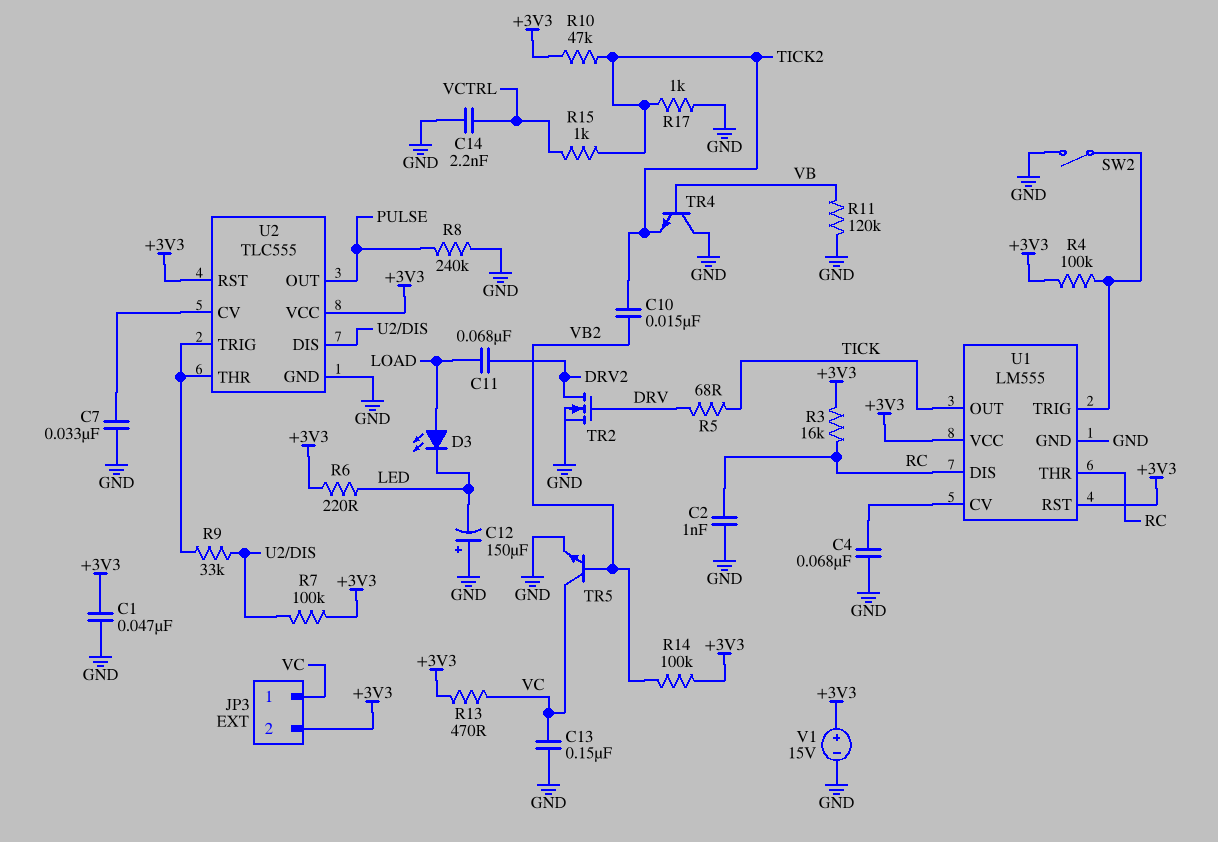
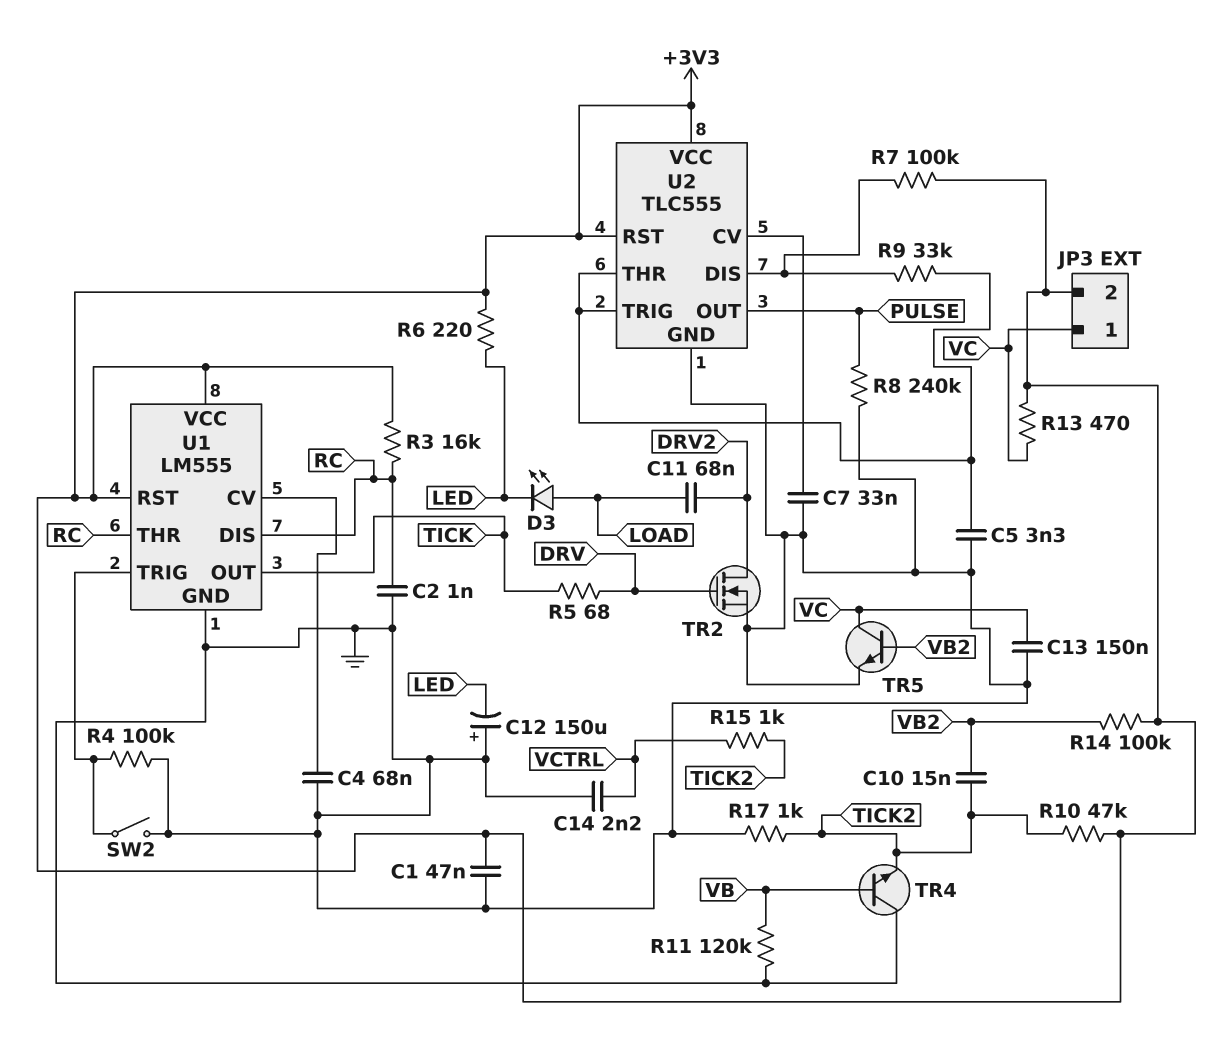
C5: none -> 3.3nF (GND, U2/THR)
R4: 100k (+3V3, U1/TRIG) -> 100k (GND, U1/TRIG)
V1: 15V (plus +3V3, minus GND) -> none

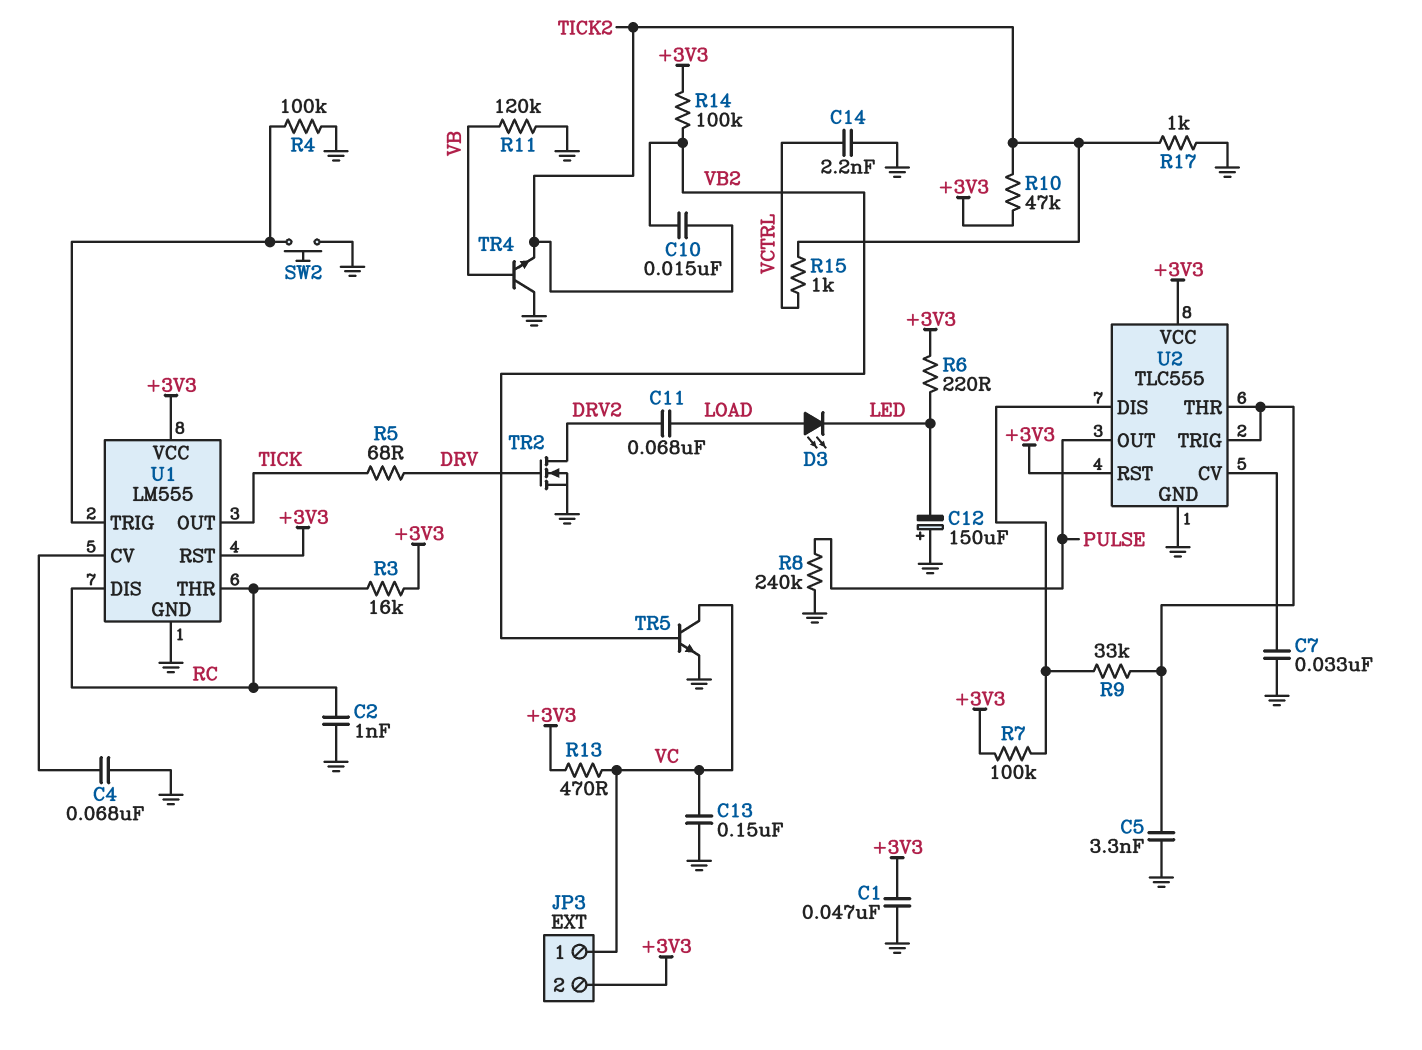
SW2: switch (GND, U1/TRIG) -> button (GND, U1/TRIG)

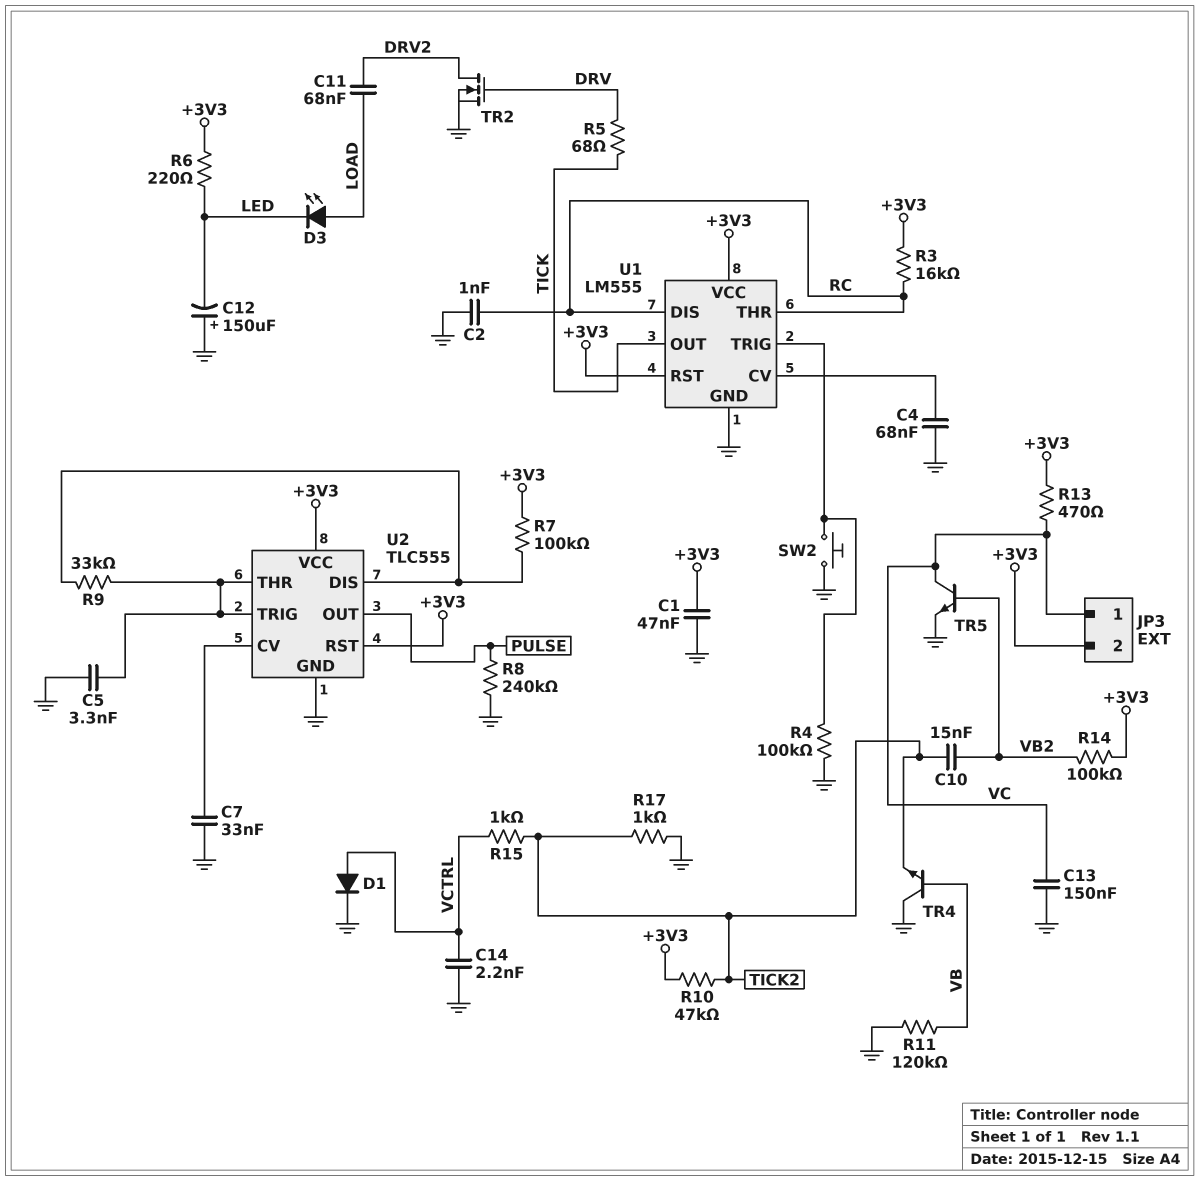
D1: none -> diode (A VCTRL, K GND)

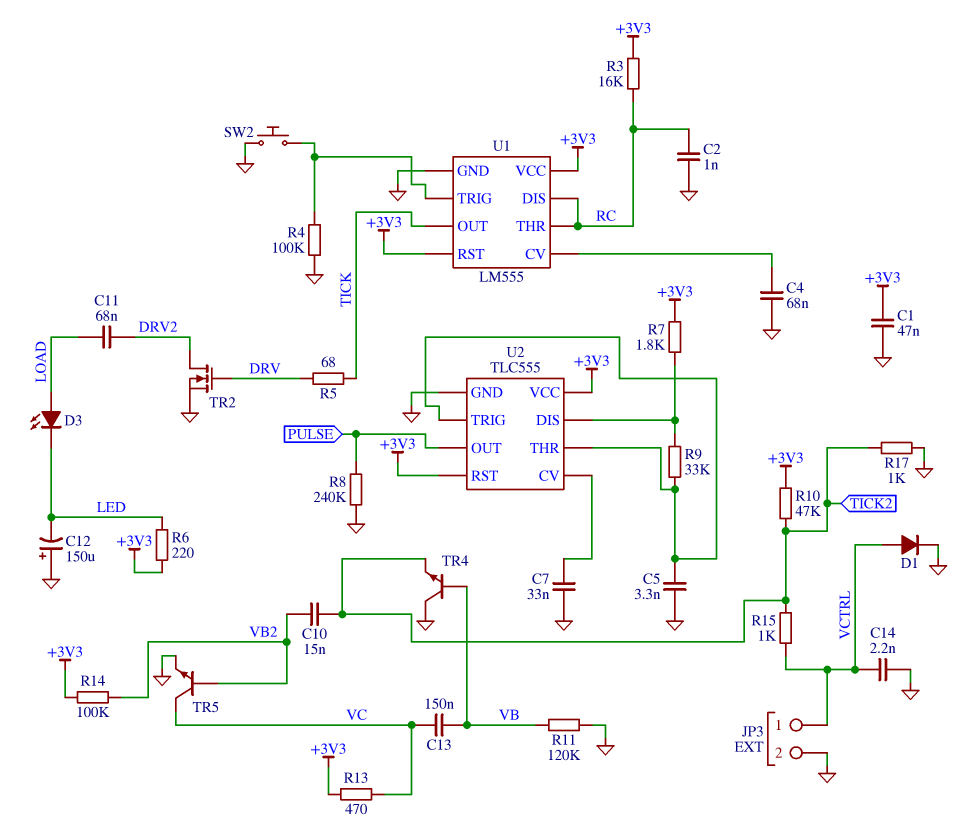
C13: 150nF (GND, VC) -> 150nF (VB, VC)
JP3 pin 1: VC -> VCTRL
JP3 pin 2: +3V3 -> GND
R7: 100k (+3V3, U2/DIS) -> 1.8k (+3V3, U2/DIS)

